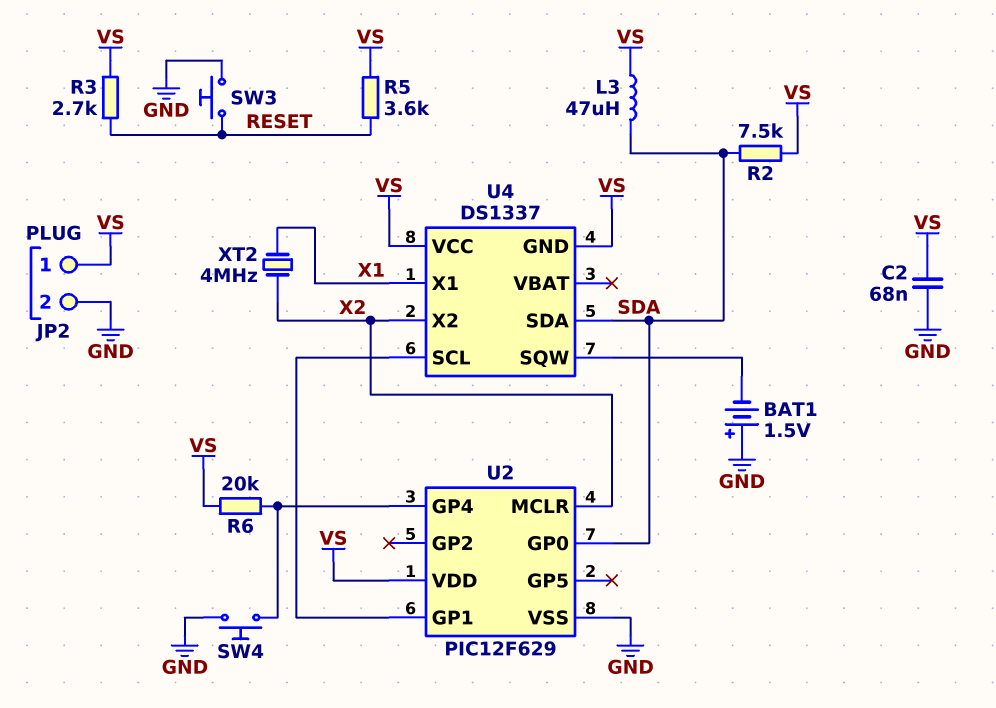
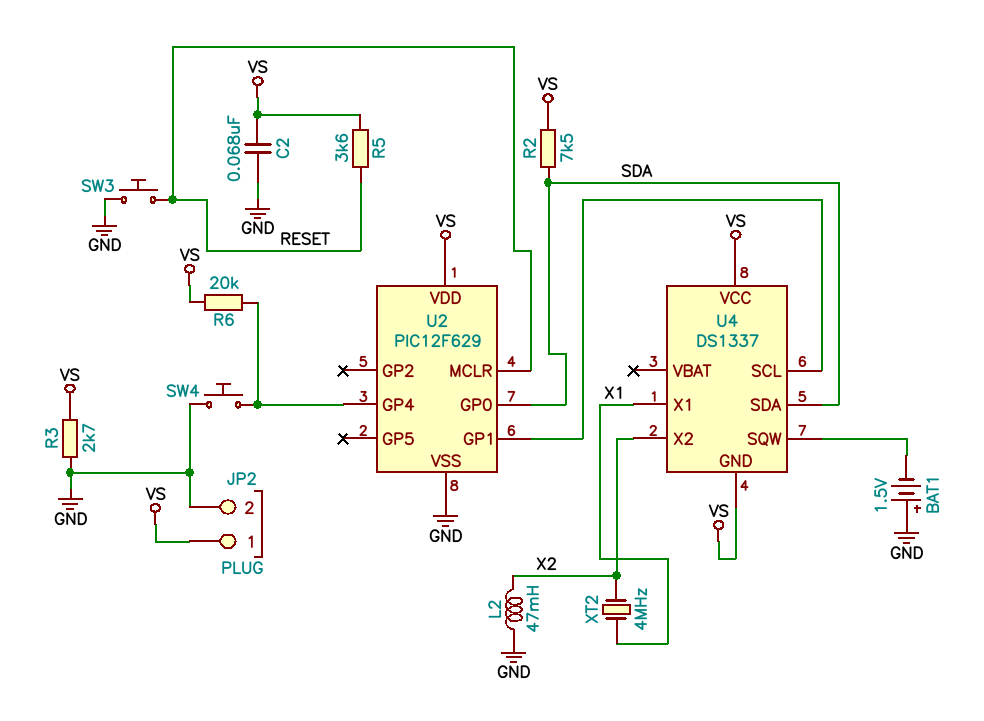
L2: none -> 47mH (GND, X2)
L3: 47uH (SDA, VS) -> none
R3: 2.7k (RESET, VS) -> 2.7k (GND, VS)
U2 pin MCLR: X2 -> RESET

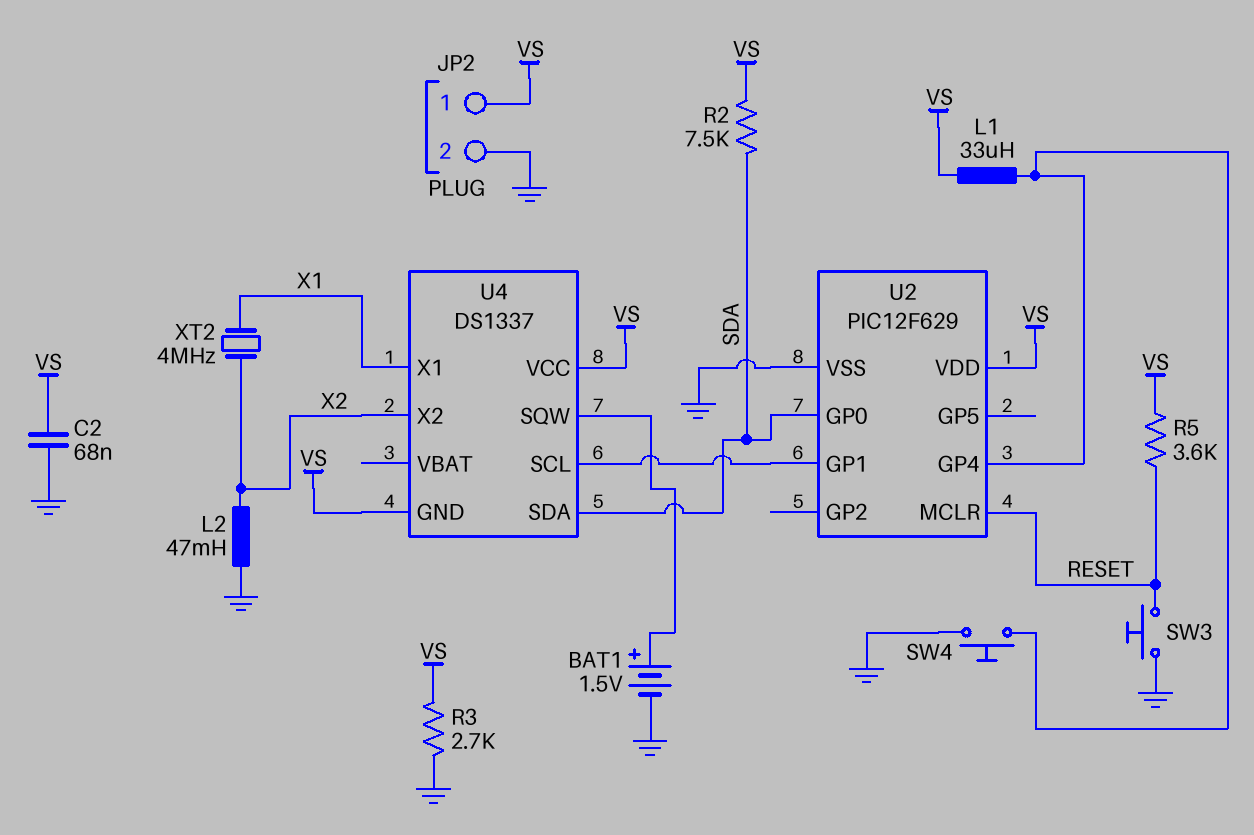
BAT1: 1.5V (plus GND, minus U4/SQW) -> 1.5V (plus U4/SQW, minus GND)
L1: none -> 33uH (U2/GP4, VS)
R6: 20k (U2/GP4, VS) -> none

